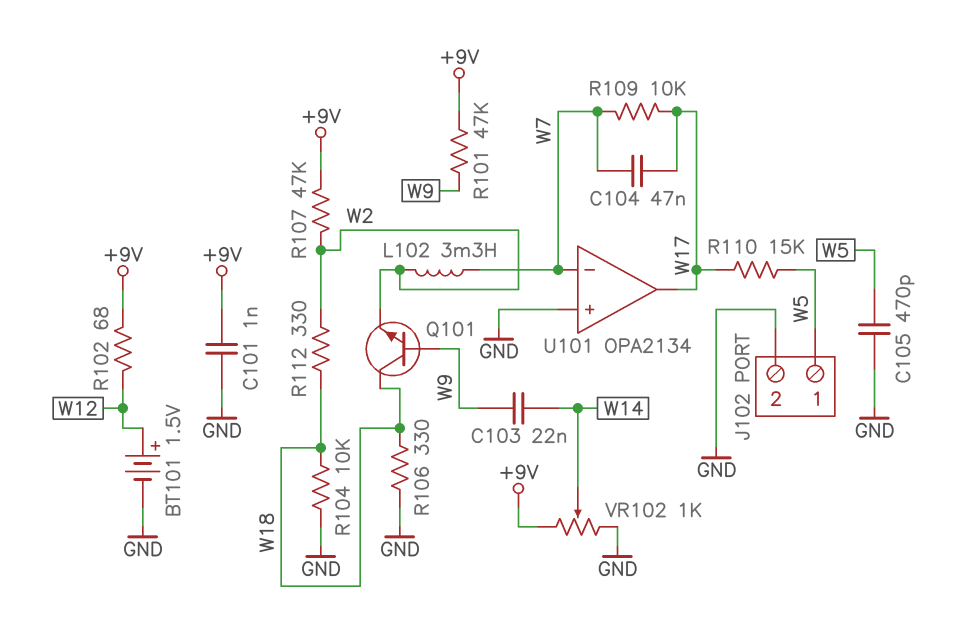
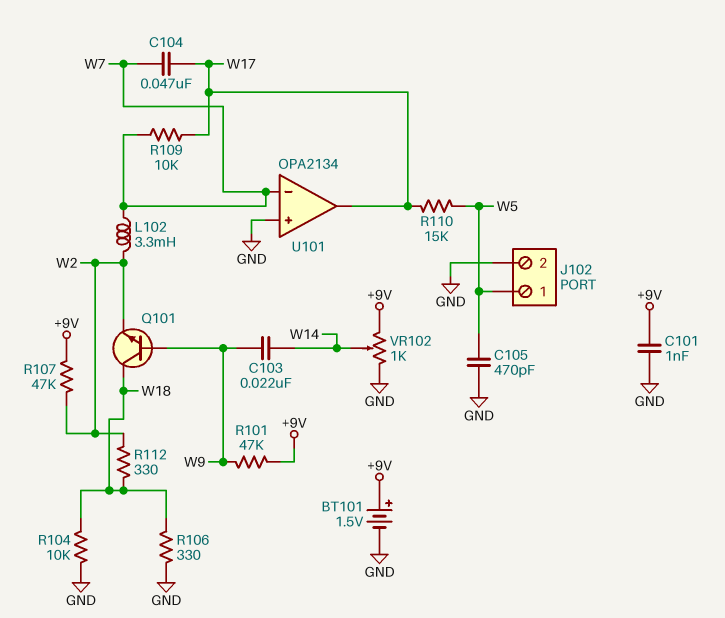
BT101: 1.5V (plus W12, minus GND) -> 1.5V (plus +9V, minus GND)
R102: 68 (+9V, W12) -> none

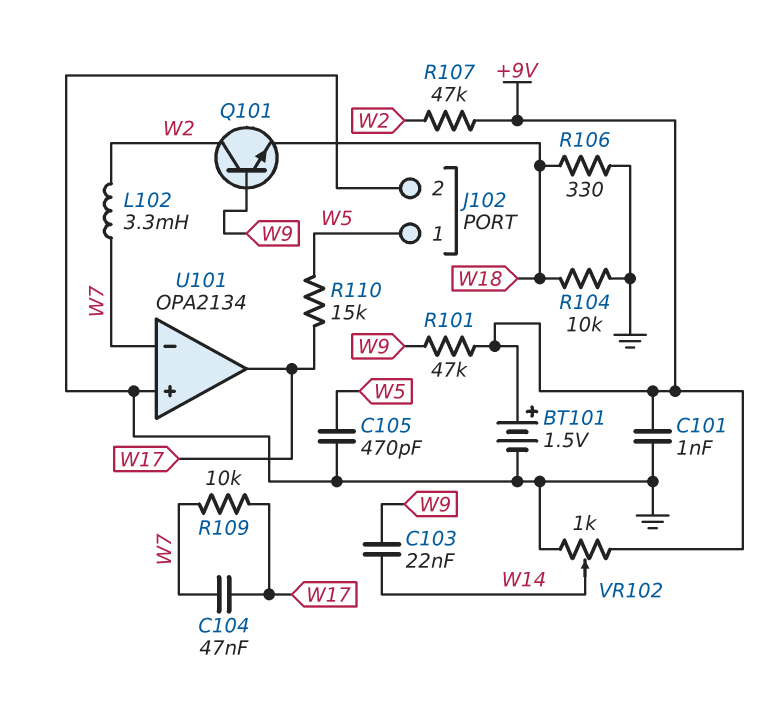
Q101: NPN (B W9, C W18, E W2) -> NPN (B W9, C W2, E W18)
R112: 330 (W2, W18) -> none

